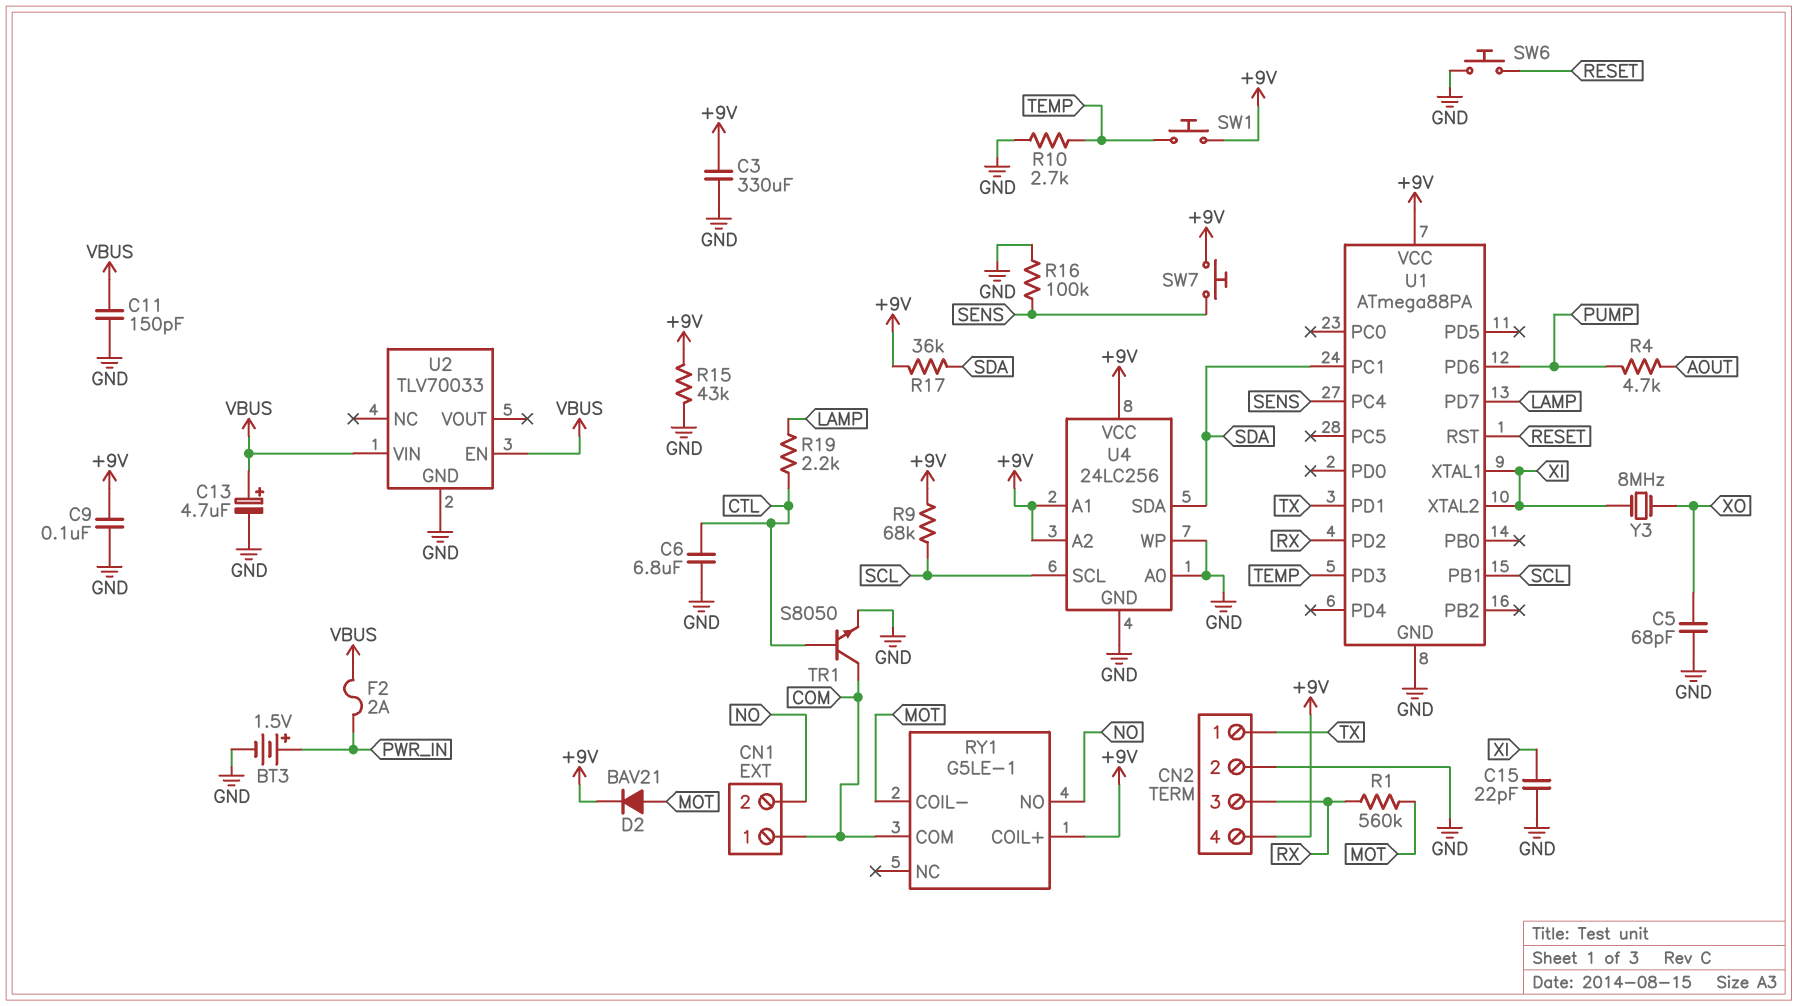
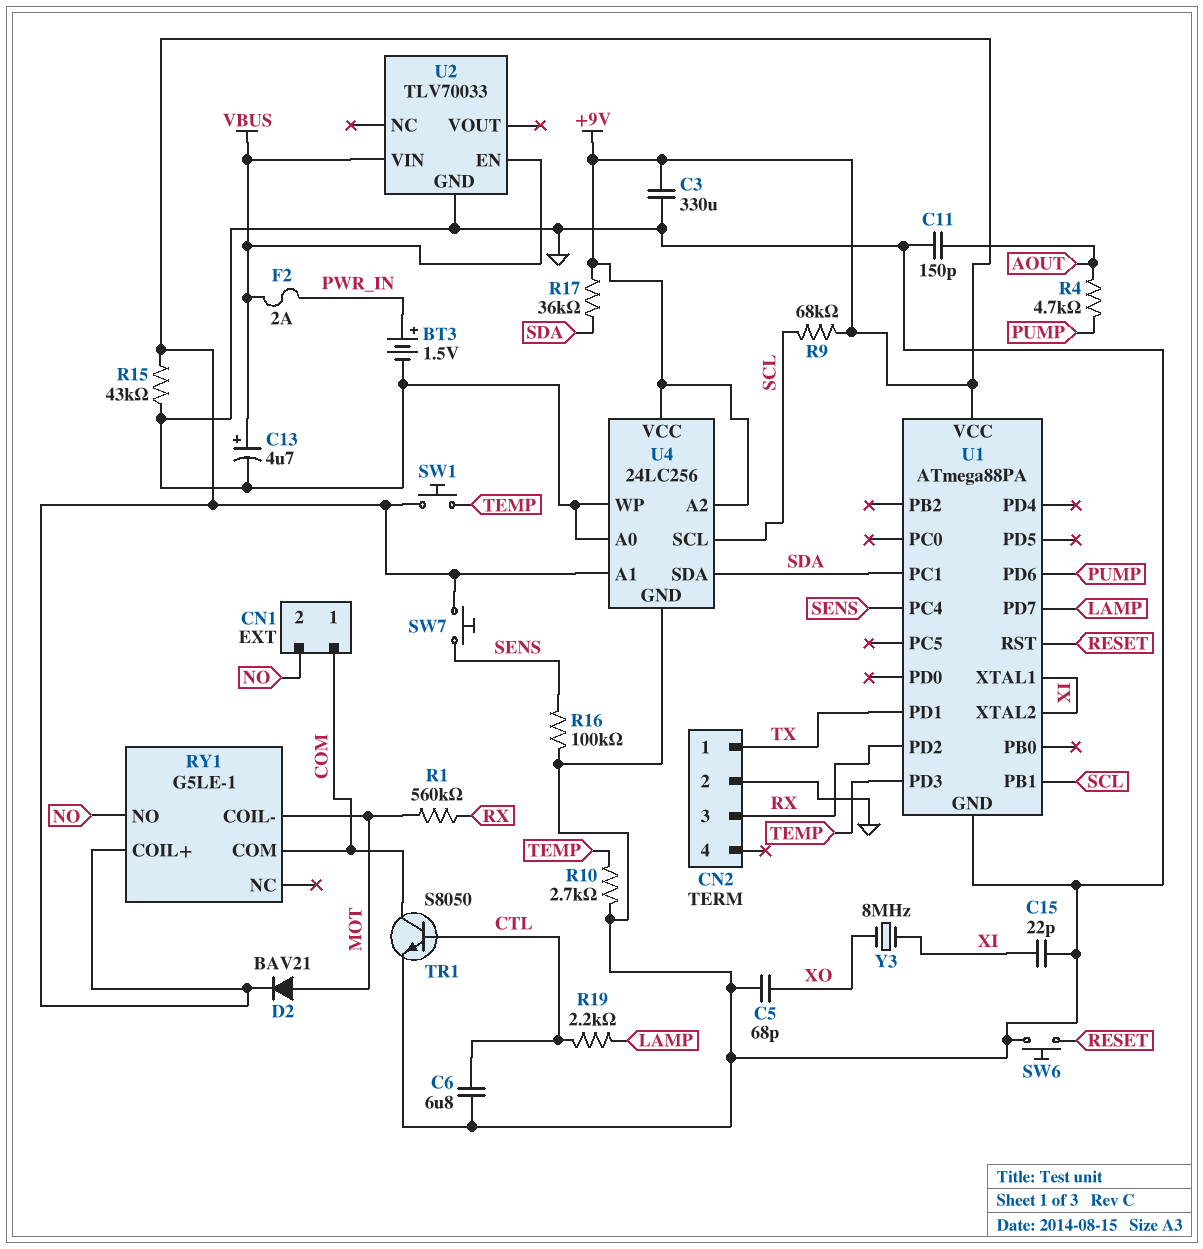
C9: 100nF (+9V, GND) -> none
C11: 150pF (GND, VBUS) -> 150pF (AOUT, GND)
CN2 pin 4: +9V -> none

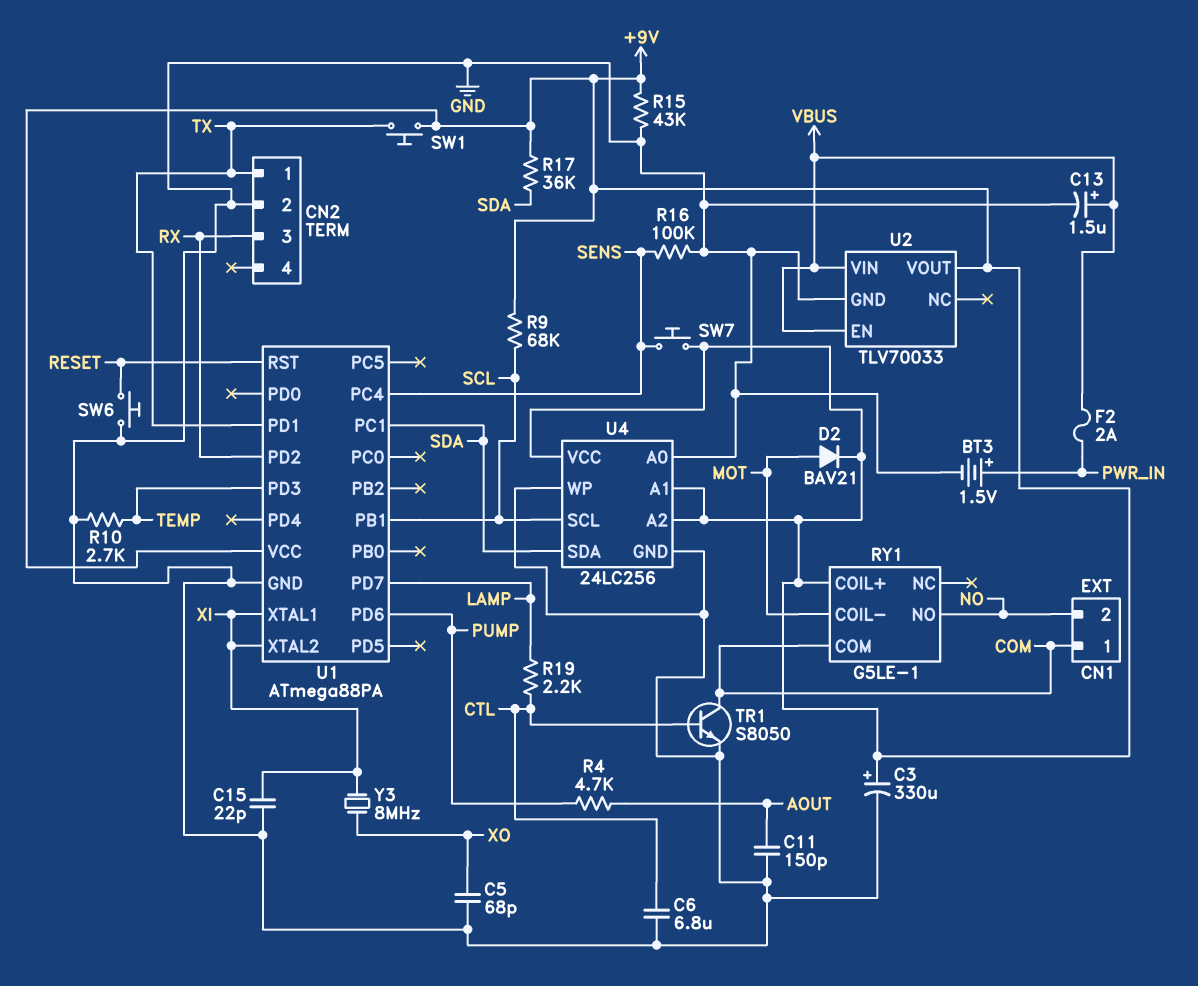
C3: 330uF (+9V, GND) -> 330uF (plus +9V, minus GND)
C13: 4.7uF (plus VBUS, minus GND) -> 1.5uF (plus VBUS, minus GND)
R1: 560k (MOT, RX) -> none
SW1: button (+9V, TEMP) -> button (+9V, TX)
U2 pin VOUT: none -> +9V

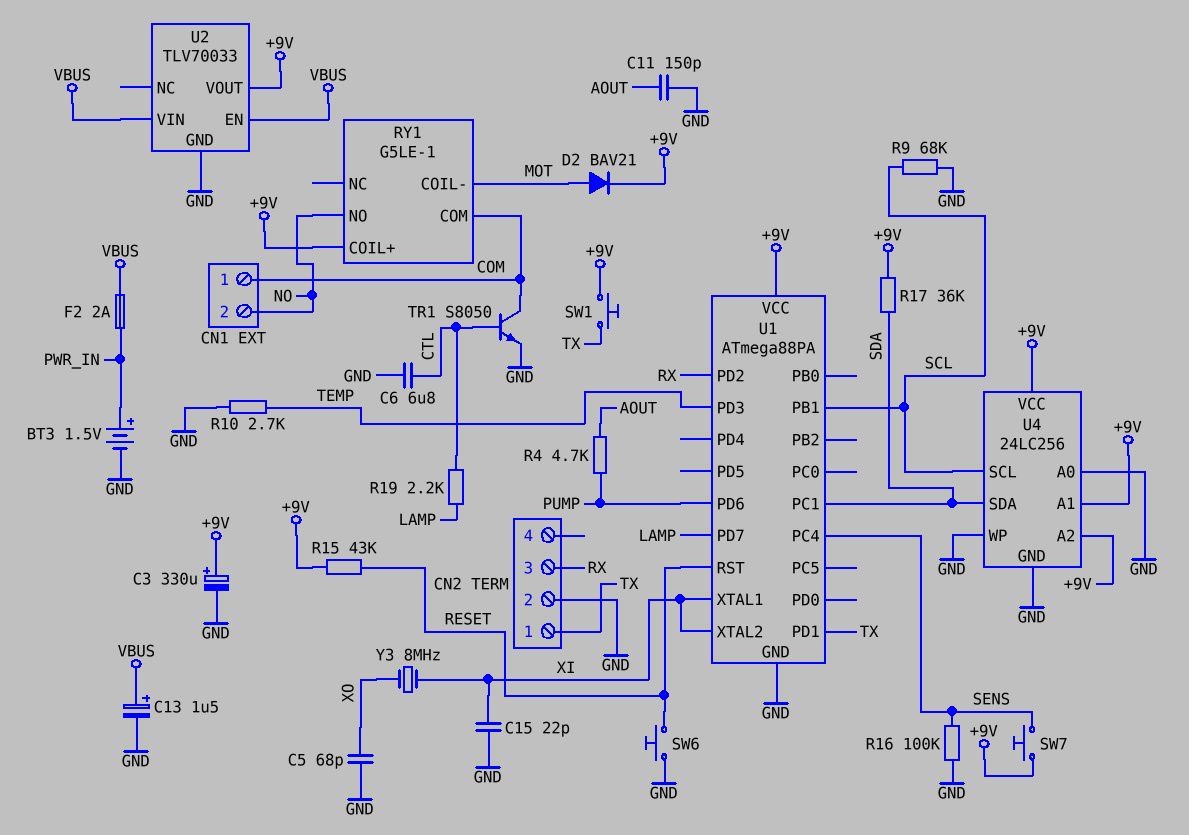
R9: 68k (+9V, SCL) -> 68k (GND, SCL)
R15: 43k (+9V, GND) -> 43k (+9V, RESET)

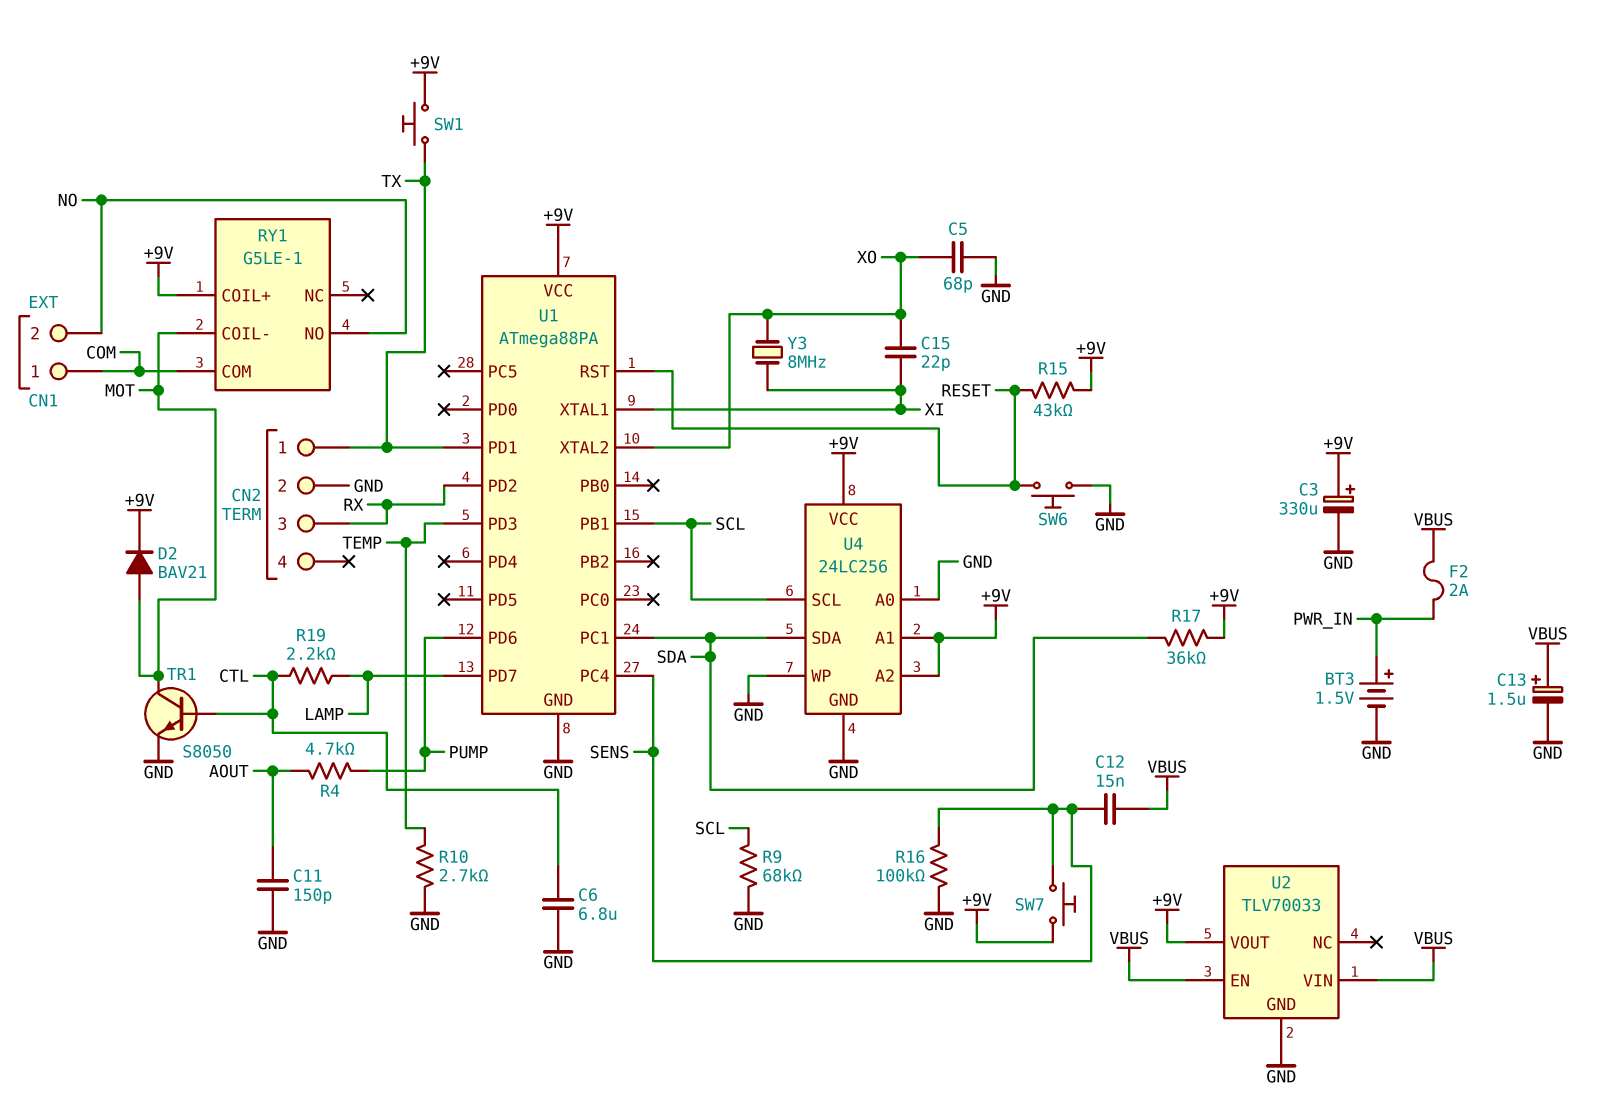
C12: none -> 15nF (SENS, VBUS)
C15: 22pF (GND, XI) -> 22pF (XI, XO)
TR1: NPN S8050 (B CTL, C COM, E GND) -> NPN S8050 (B CTL, C MOT, E GND)
U1 pin XTAL2: XI -> XO

